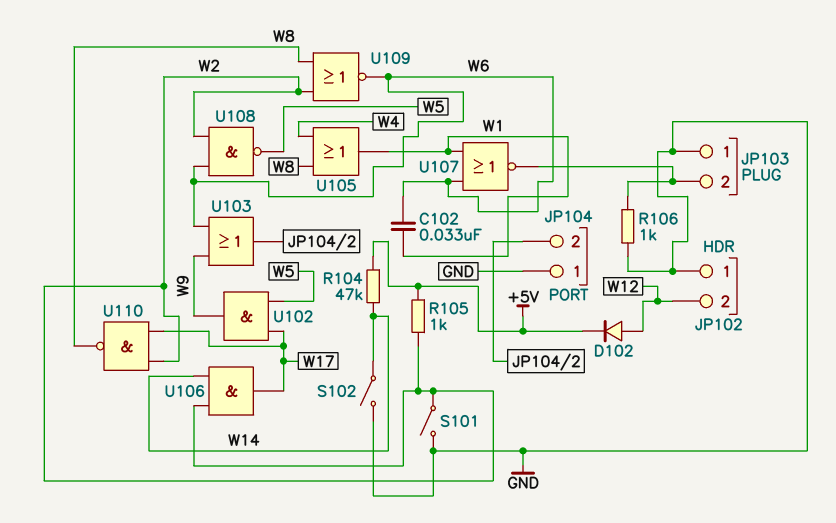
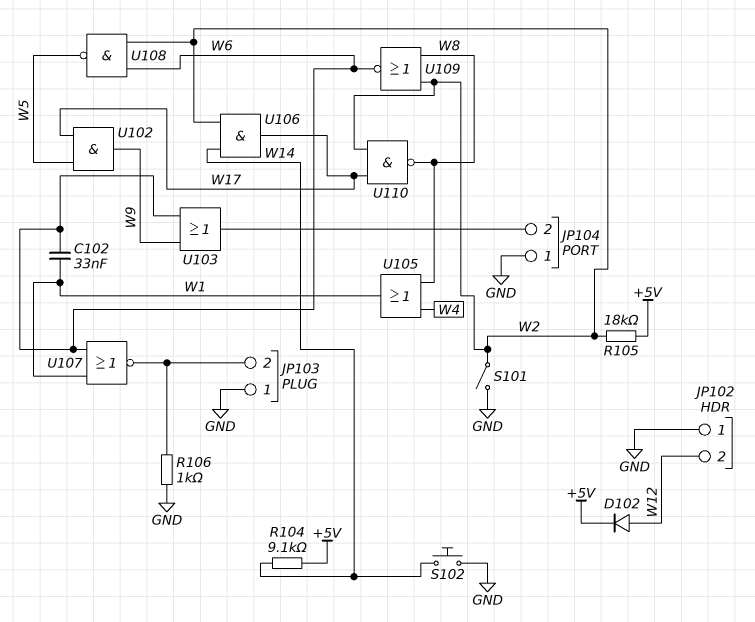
R104: 47k (+5V, W14) -> 9.1k (+5V, W14)
R105: 1k (+5V, W2) -> 18k (+5V, W2)
S102: switch (GND, W14) -> button (GND, W14)

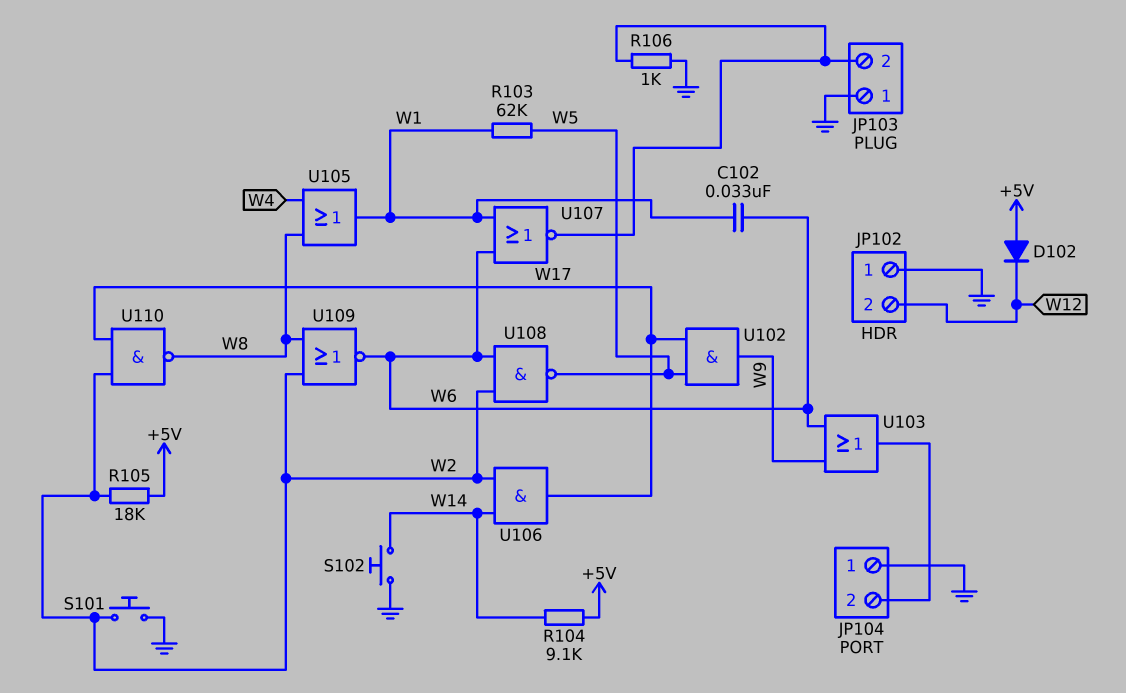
D102: diode (A W12, K +5V) -> diode (A +5V, K W12)
R103: none -> 62k (W1, W5)
S101: switch (GND, W2) -> button (GND, W2)

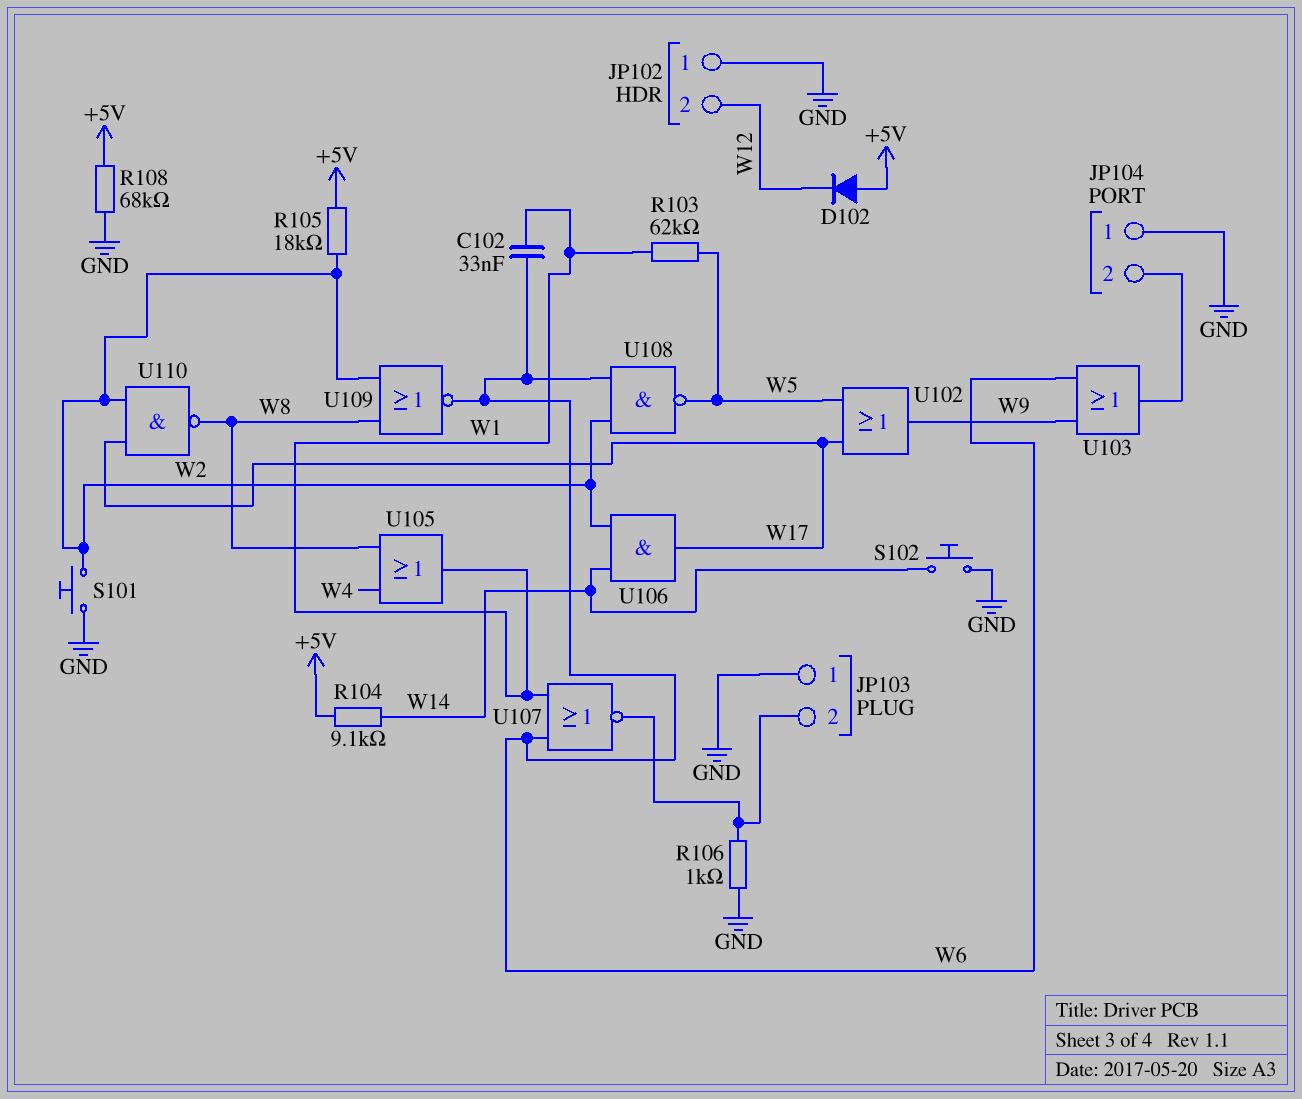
R108: none -> 68k (+5V, GND)
U102: AND (in W5, in W17, out W9) -> OR (in W5, in W17, out W9)

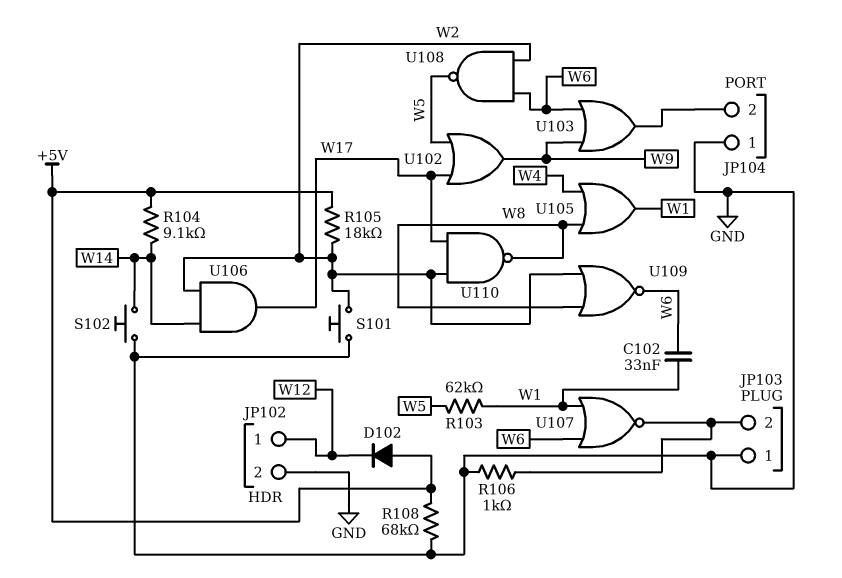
JP102 pin 1: GND -> W12
JP102 pin 2: W12 -> GND

